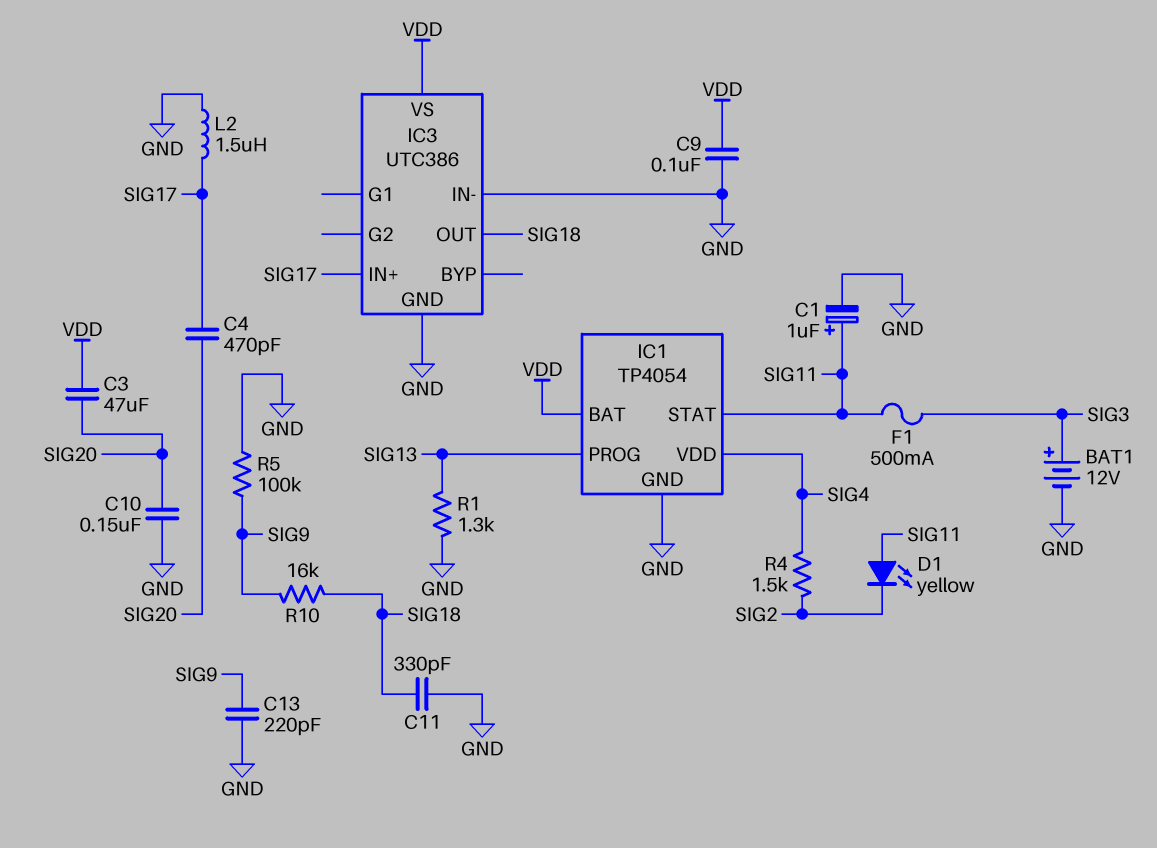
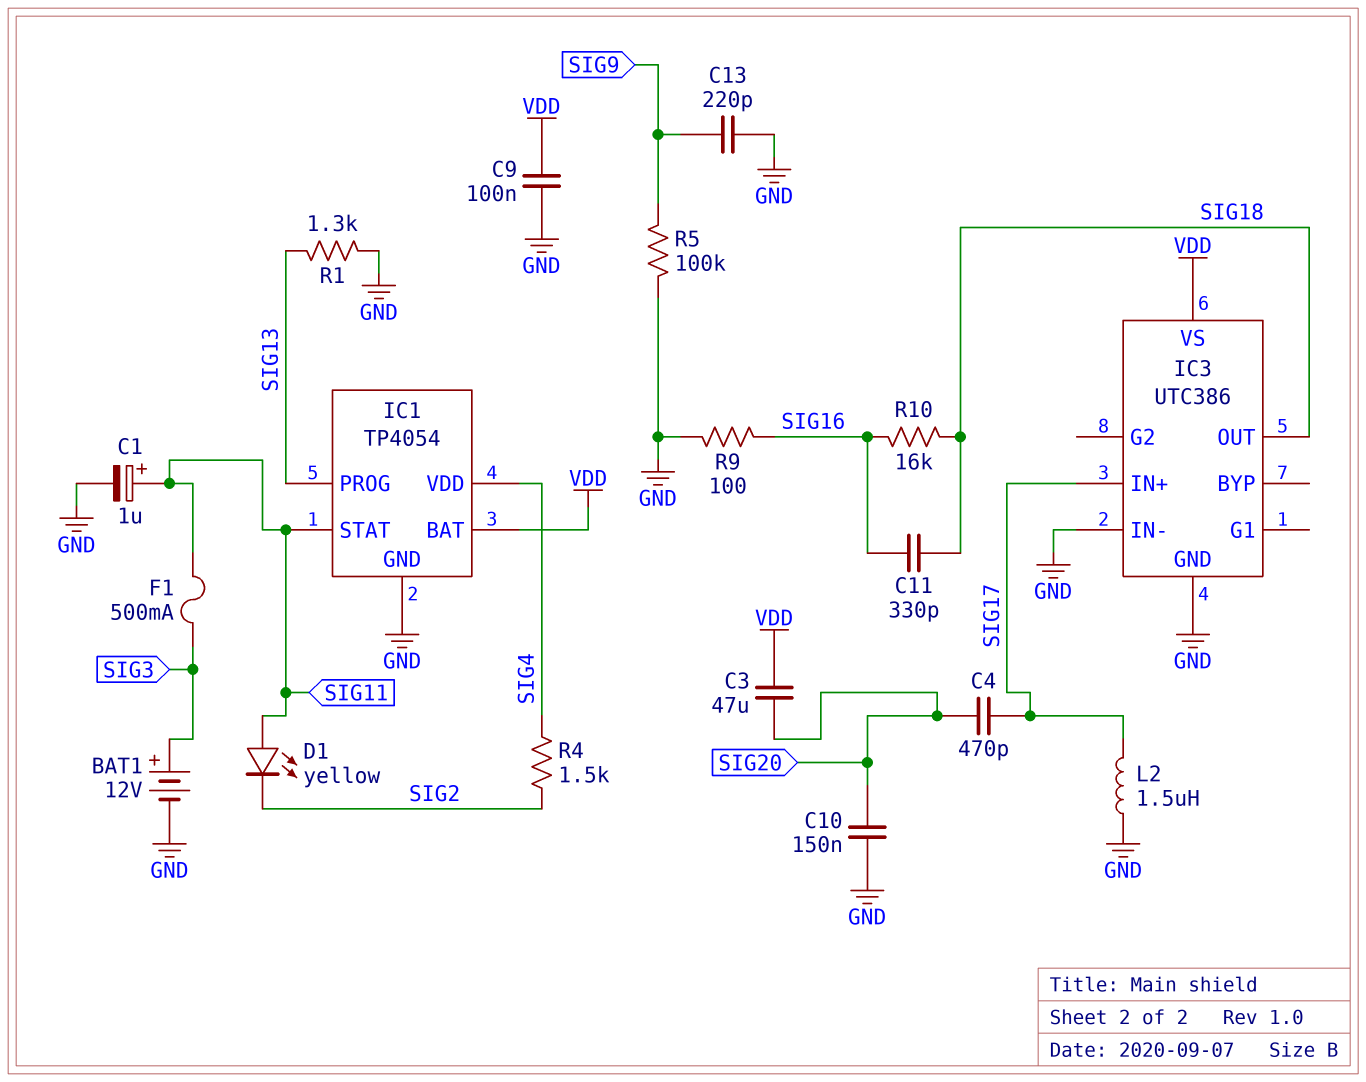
C11: 330pF (GND, SIG18) -> 330pF (SIG16, SIG18)
R9: none -> 100 (GND, SIG16)
R10: 16k (SIG9, SIG18) -> 16k (SIG16, SIG18)

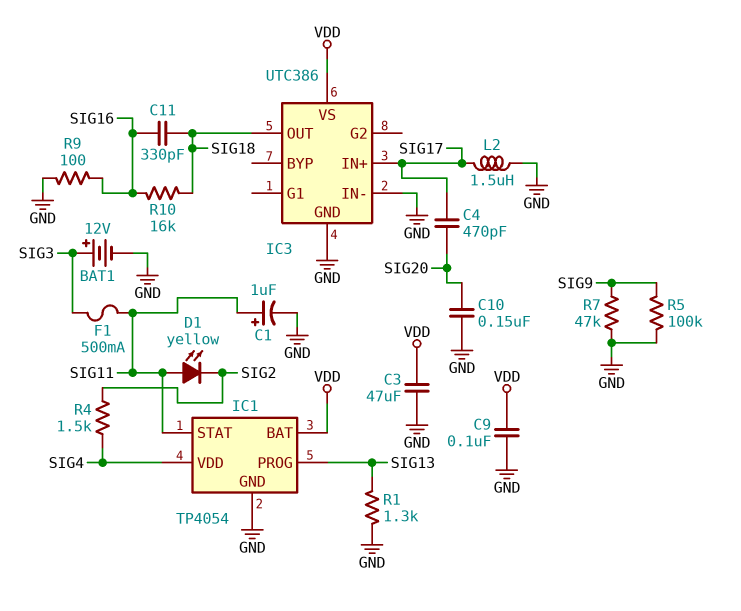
C3: 47uF (SIG20, VDD) -> 47uF (GND, VDD)
C13: 220pF (GND, SIG9) -> none
R7: none -> 47k (GND, SIG9)

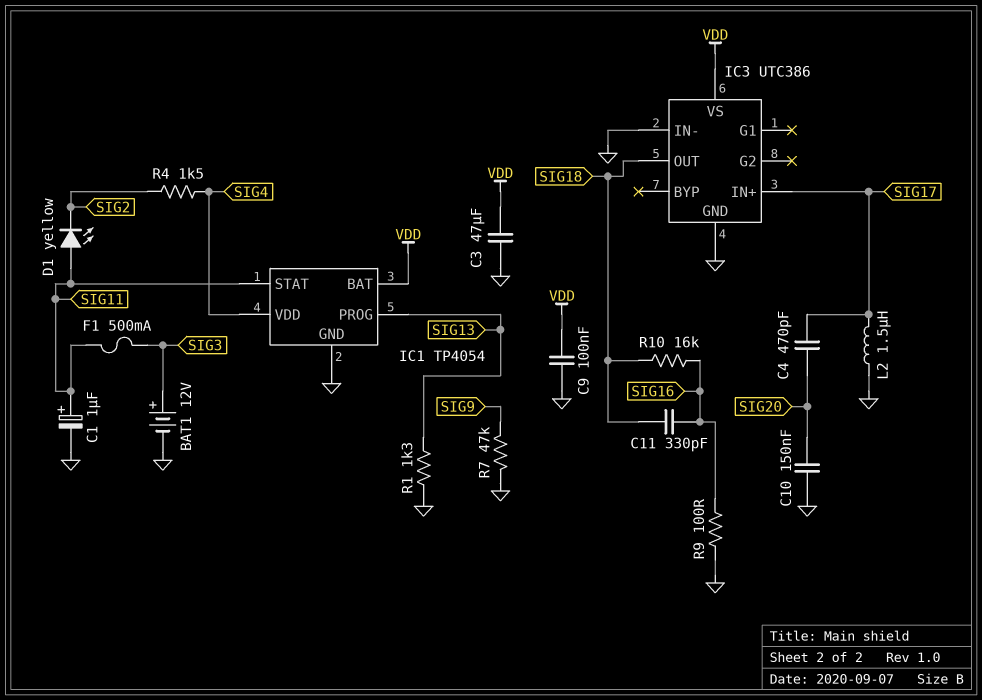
R5: 100k (GND, SIG9) -> none

